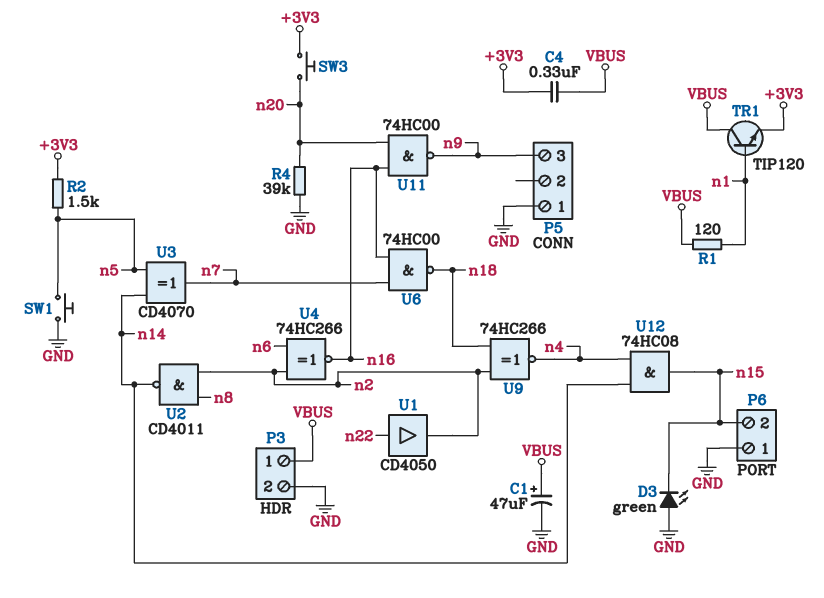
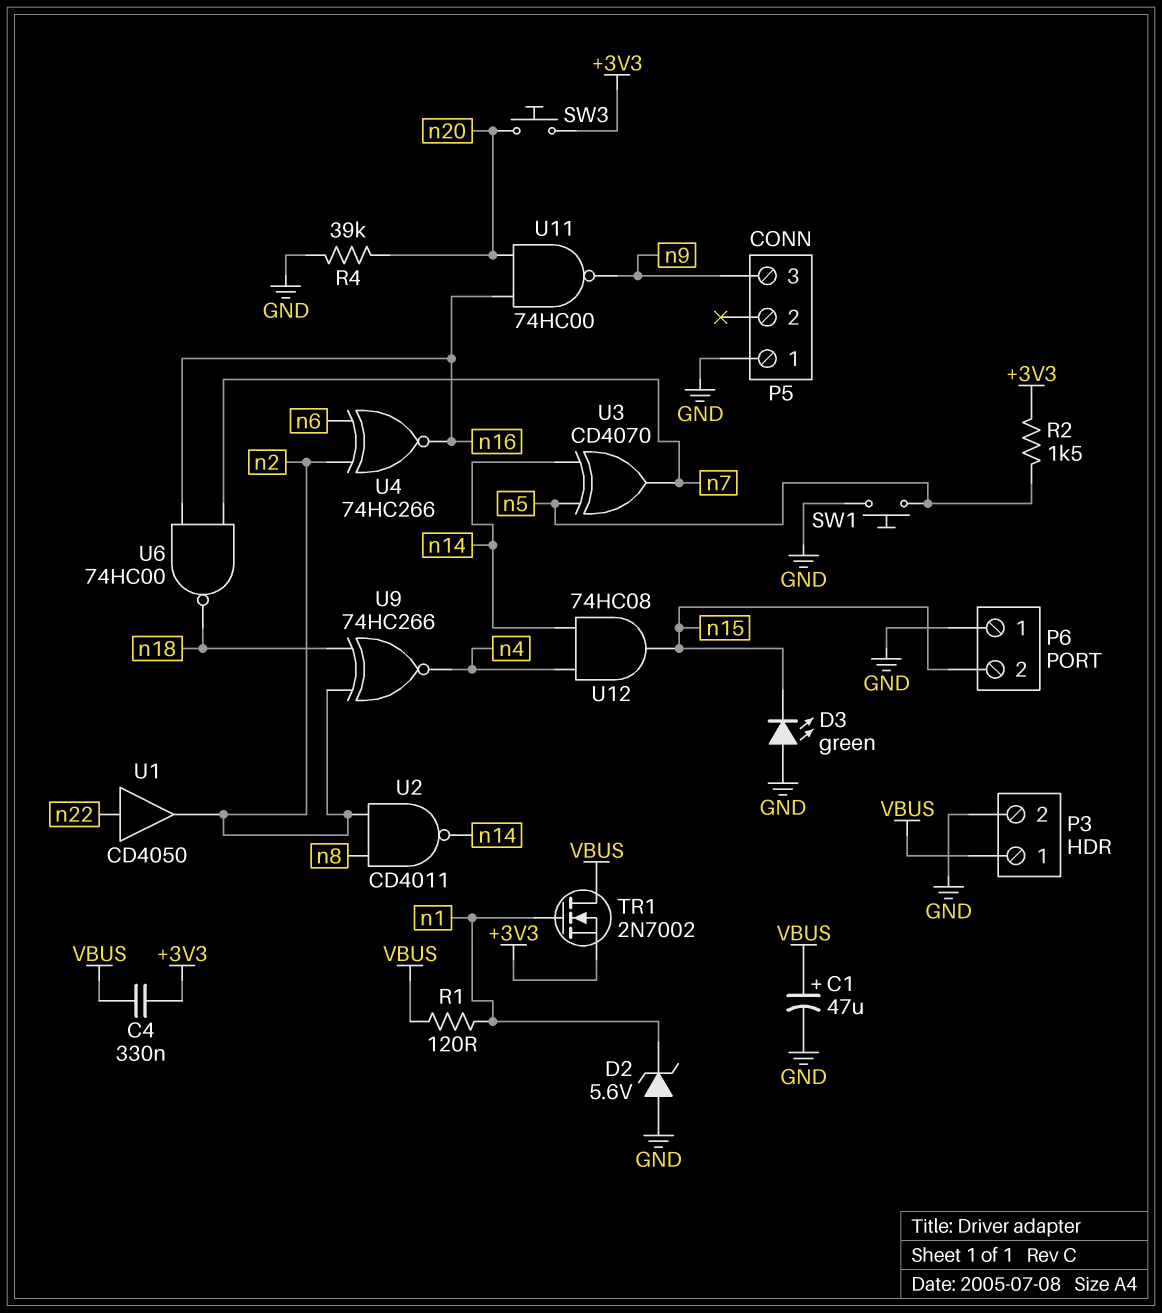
D2: none -> zener 5.6V (A GND, K n1)
TR1: NPN TIP120 (B n1, C VBUS, E +3V3) -> NMOS 2N7002 (G n1, D VBUS, S +3V3)

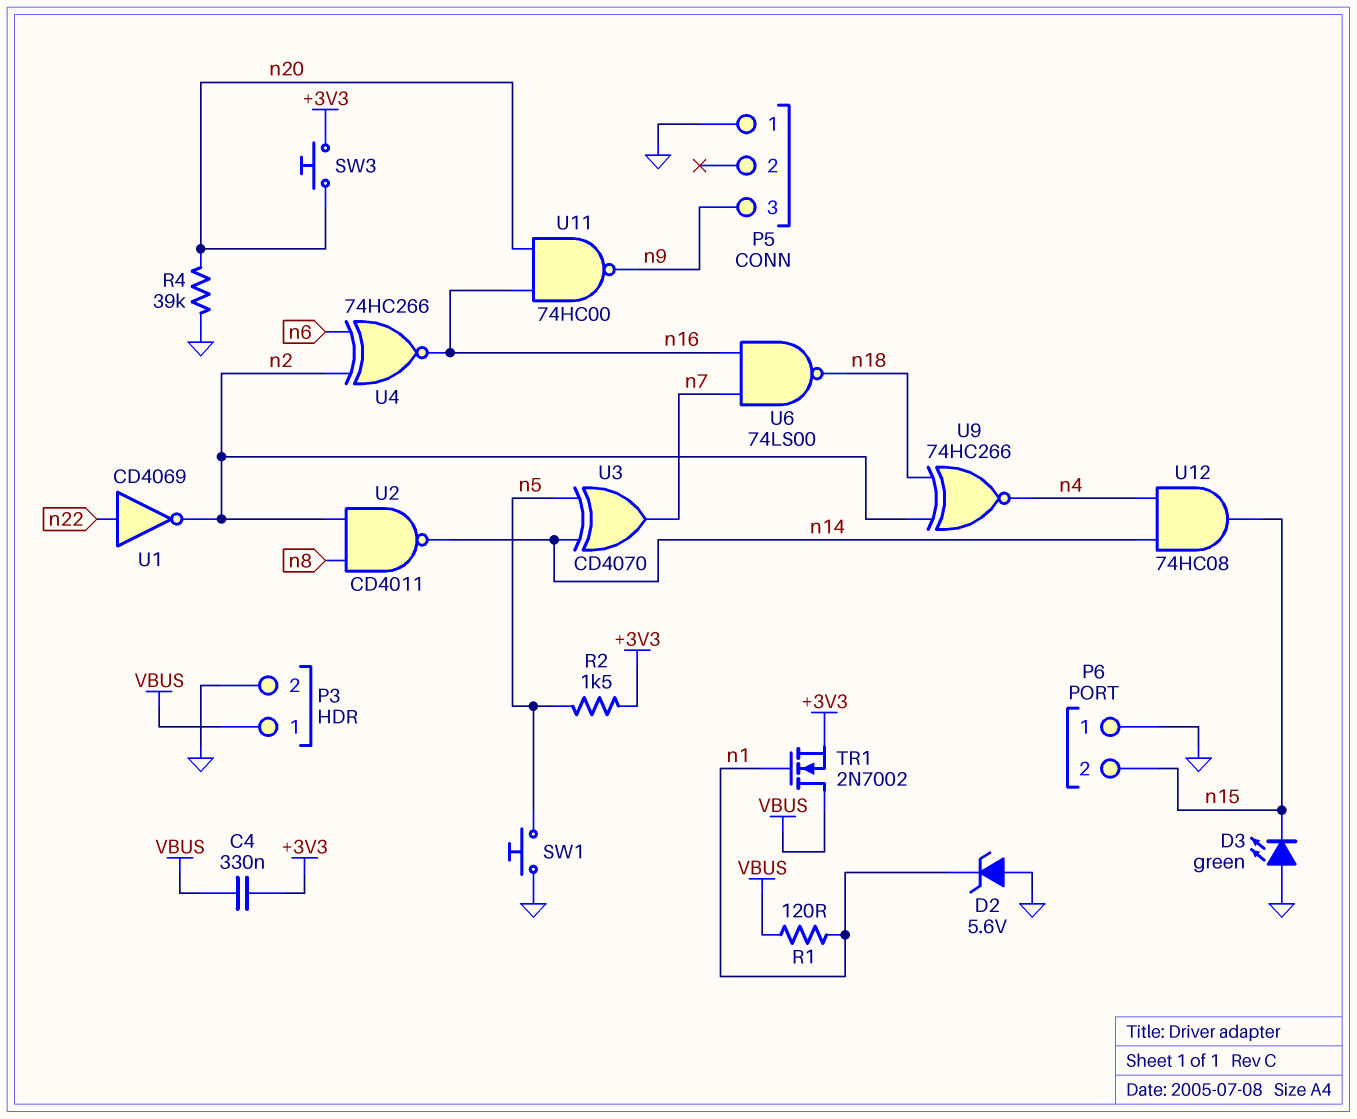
C1: 47uF (plus VBUS, minus GND) -> none
U1: buffer CD4050 (in n22, out n2) -> NOT CD4069 (in n22, out n2)
U6: NAND 74HC00 (in n7, in n16, out n18) -> NAND 74LS00 (in n7, in n16, out n18)

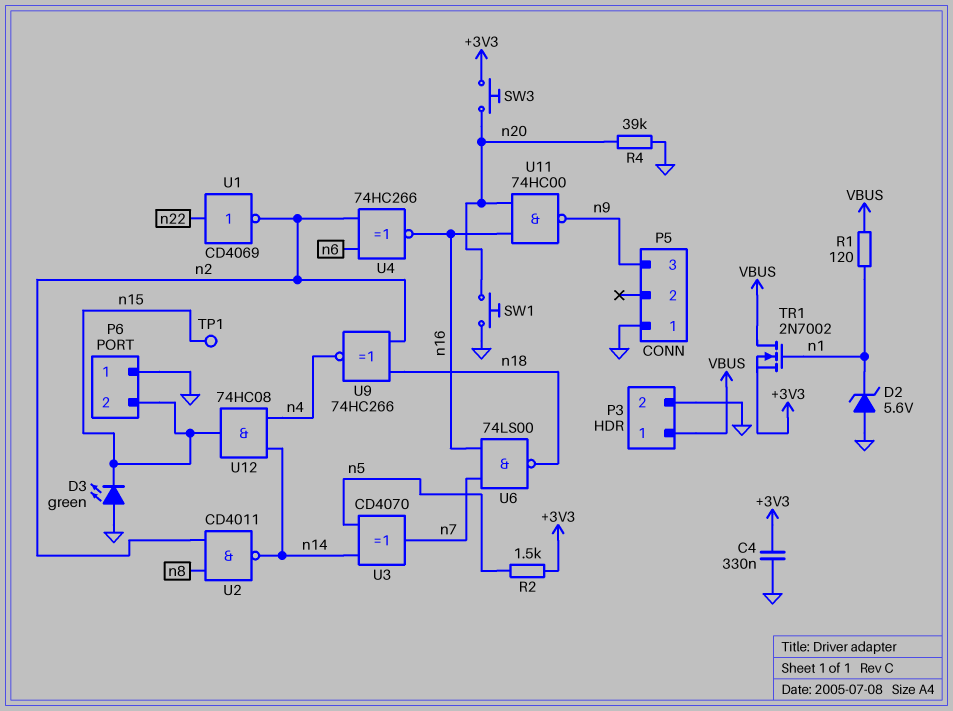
C4: 330nF (+3V3, VBUS) -> 330nF (+3V3, GND)
SW1: button (GND, n5) -> button (GND, n20)
TP1: none -> test point (n15)

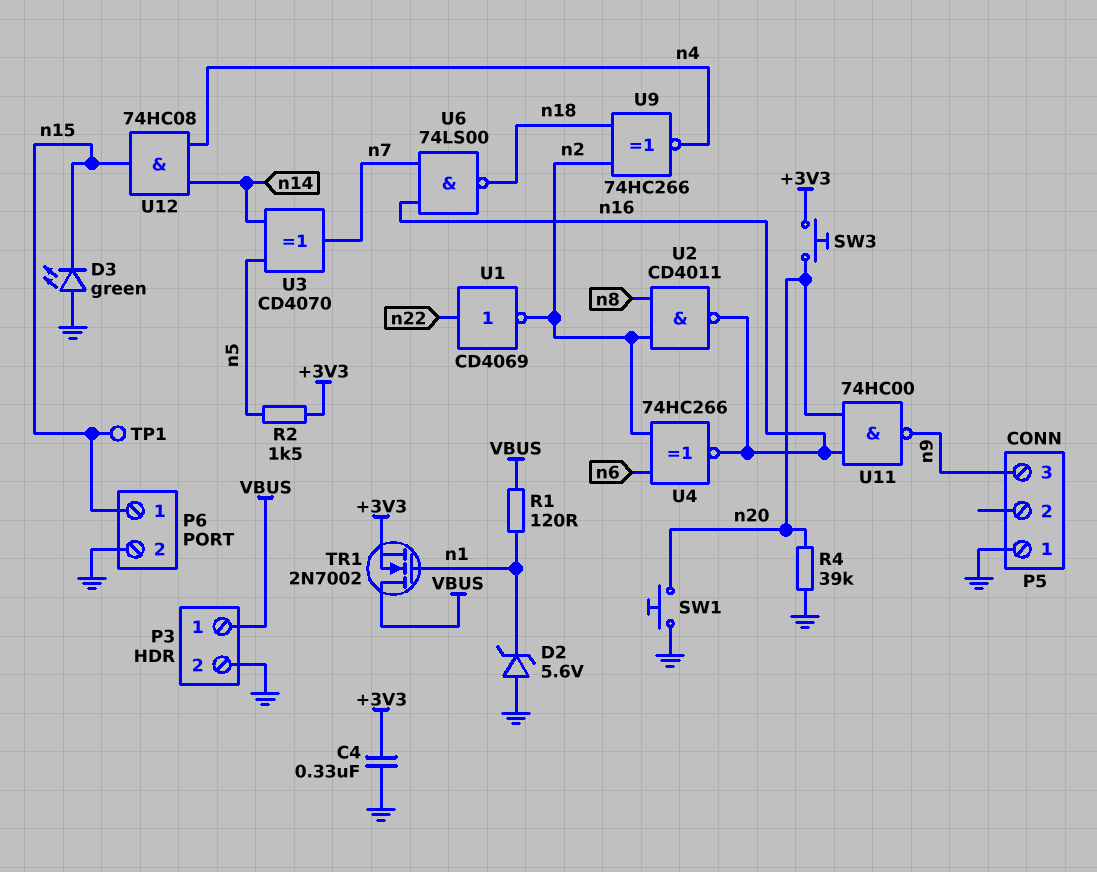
P6 pin 1: GND -> n15
P6 pin 2: n15 -> GND
U2: NAND CD4011 (in n2, in n8, out n14) -> NAND CD4011 (in n2, in n8, out n16)

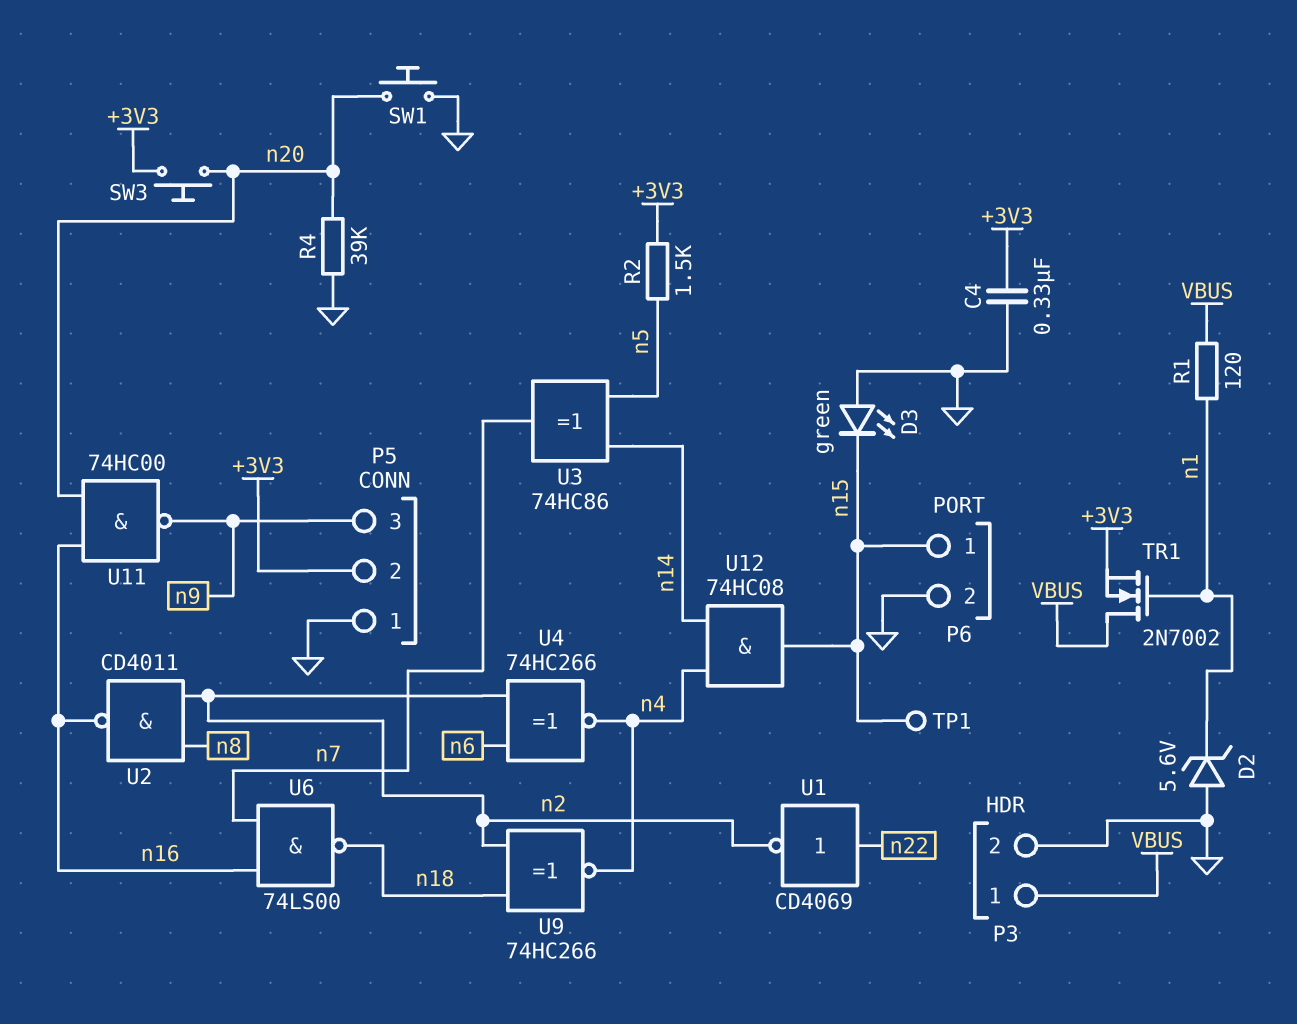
P5 pin 2: none -> +3V3
U3: XOR CD4070 (in n5, in n14, out n7) -> XOR 74HC86 (in n5, in n14, out n7)
U4: XNOR 74HC266 (in n2, in n6, out n16) -> XNOR 74HC266 (in n2, in n6, out n4)

